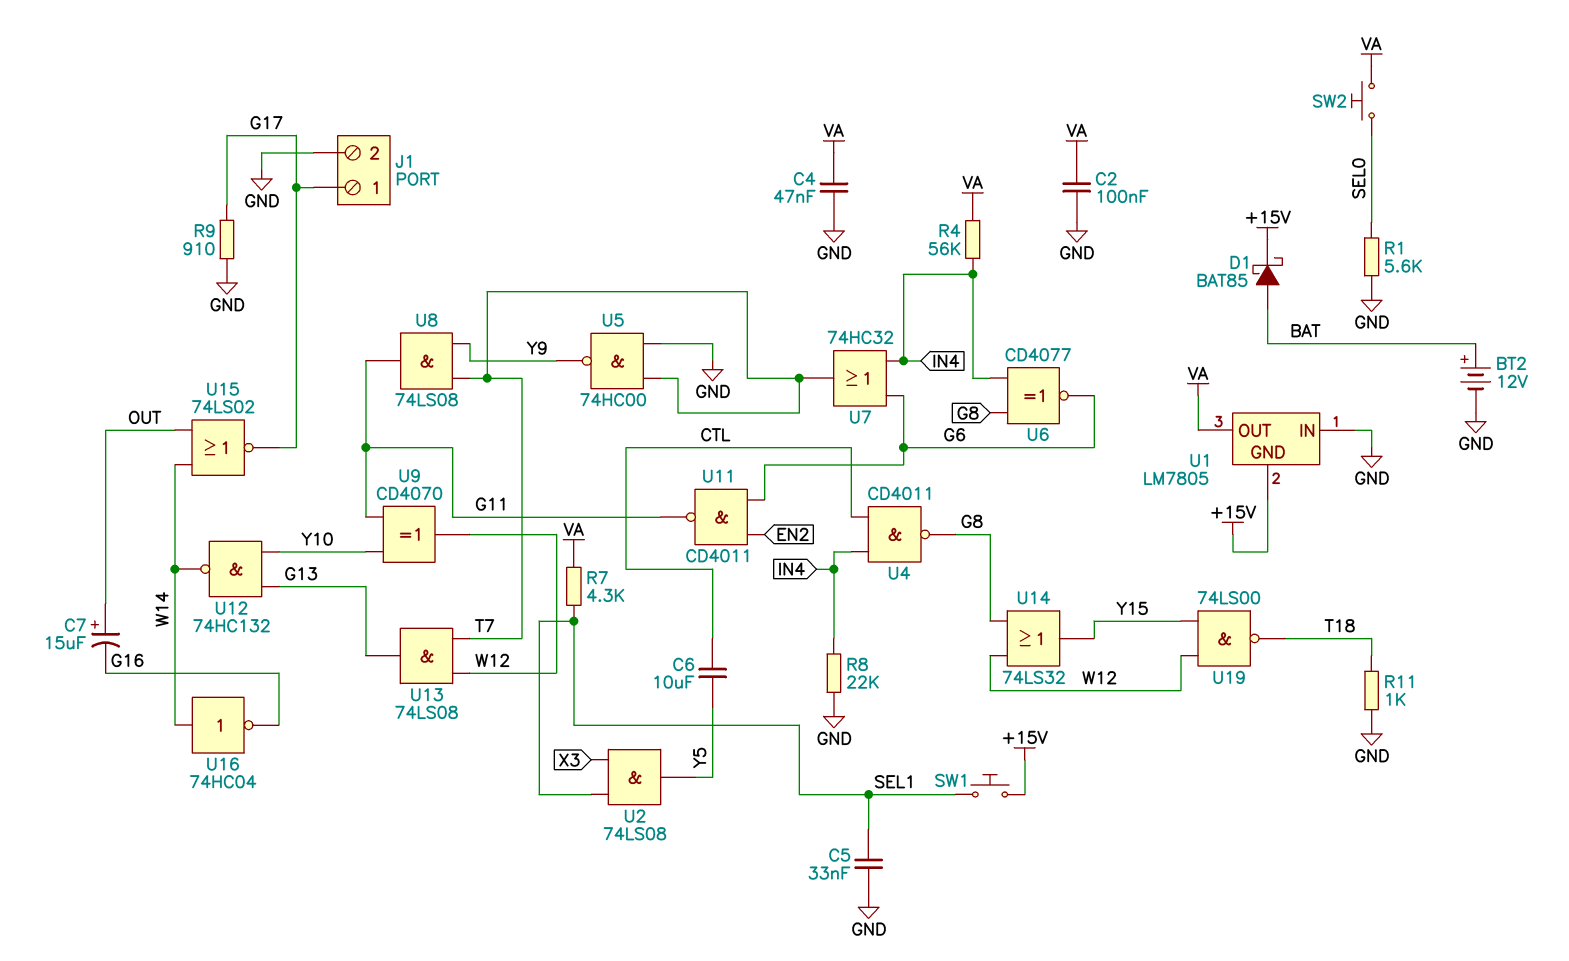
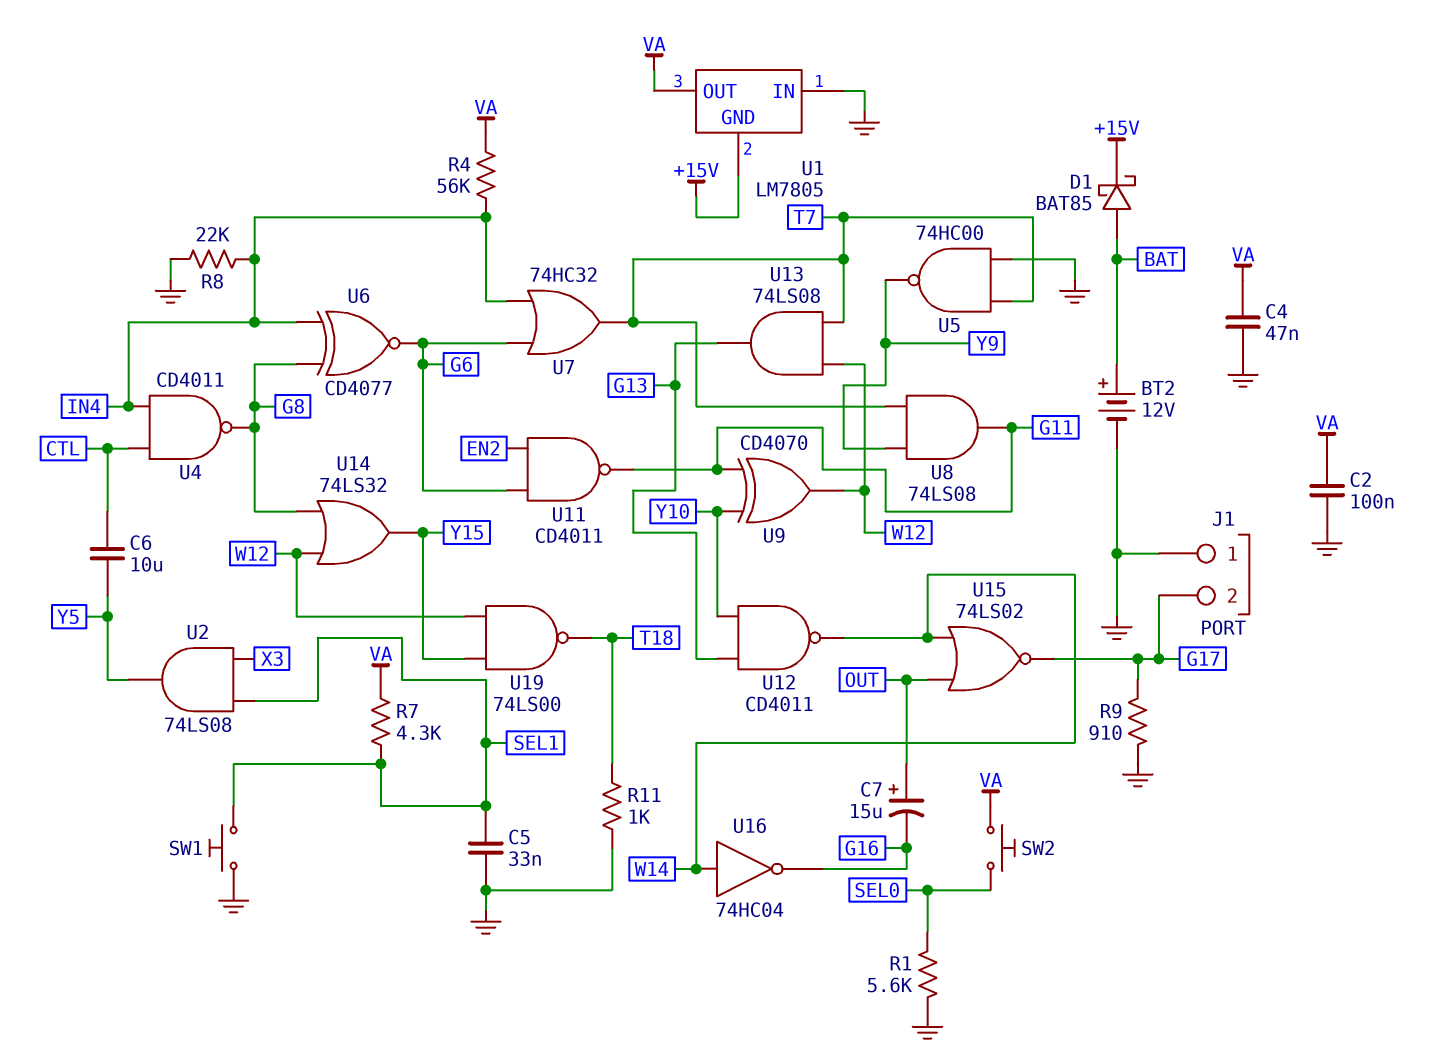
J1 pin 1: G17 -> GND
J1 pin 2: GND -> G17
SW1: button (+15V, SEL1) -> button (GND, SEL1)
U12: NAND 74HC132 (in G13, in Y10, out W14) -> NAND CD4011 (in G13, in Y10, out W14)

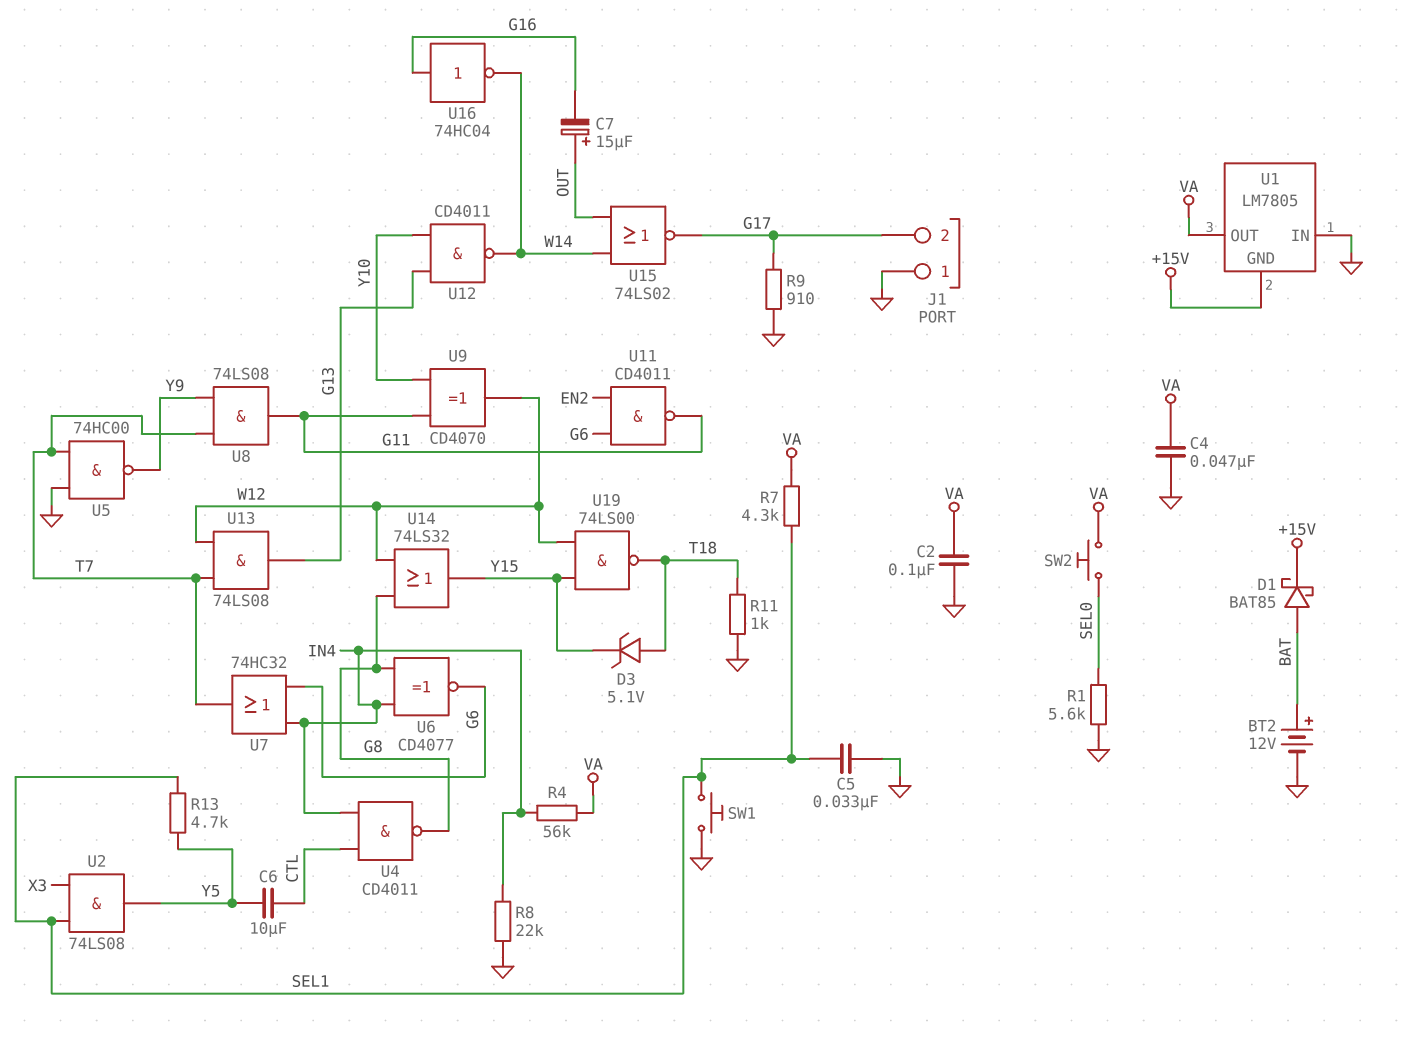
D3: none -> zener 5.1V (A T18, K Y15)
R13: none -> 4.7k (SEL1, Y5)
U16: NOT 74HC04 (in W14, out G16) -> NOT 74HC04 (in G16, out W14)

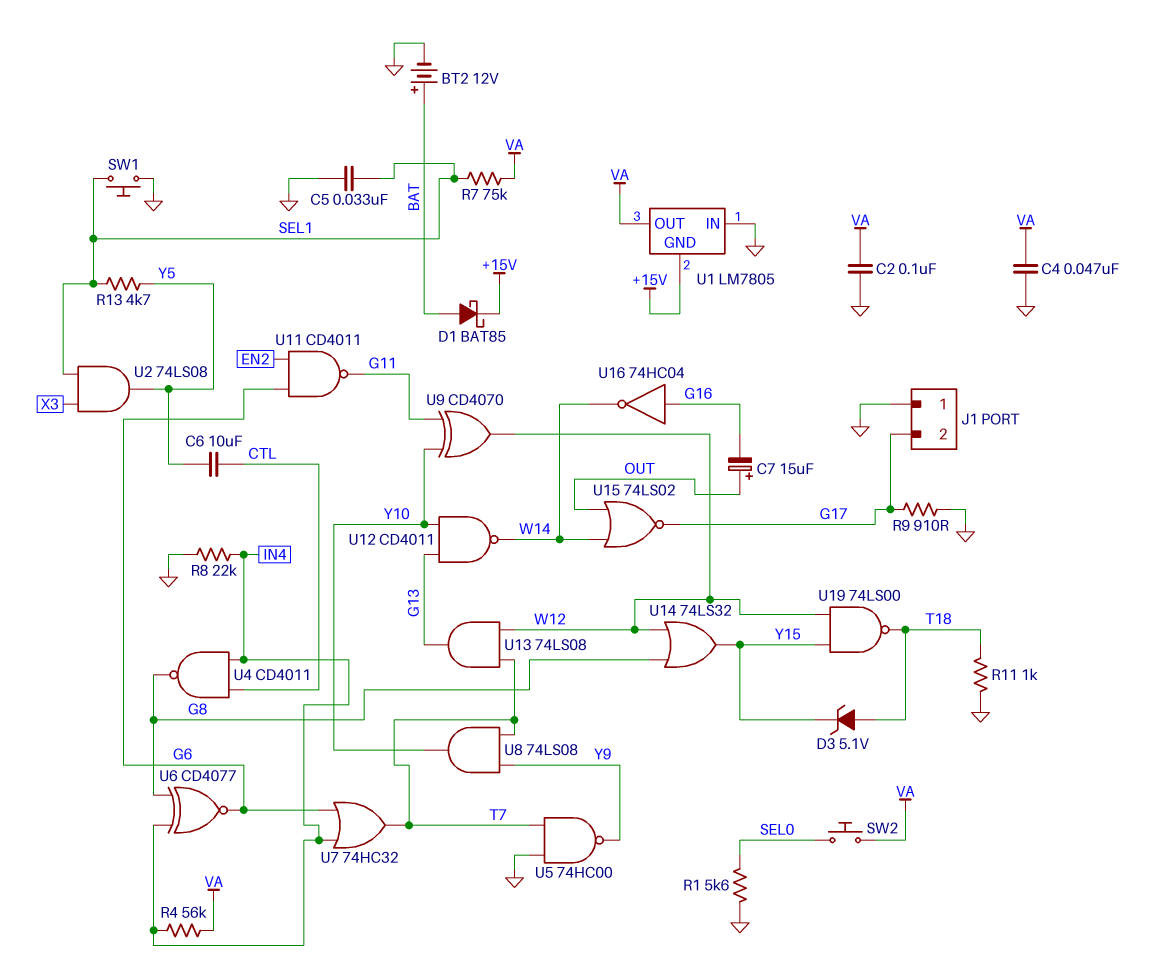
R7: 4.3k (SEL1, VA) -> 75k (SEL1, VA)
U8: AND 74LS08 (in T7, in Y9, out G11) -> AND 74LS08 (in T7, in Y9, out Y10)

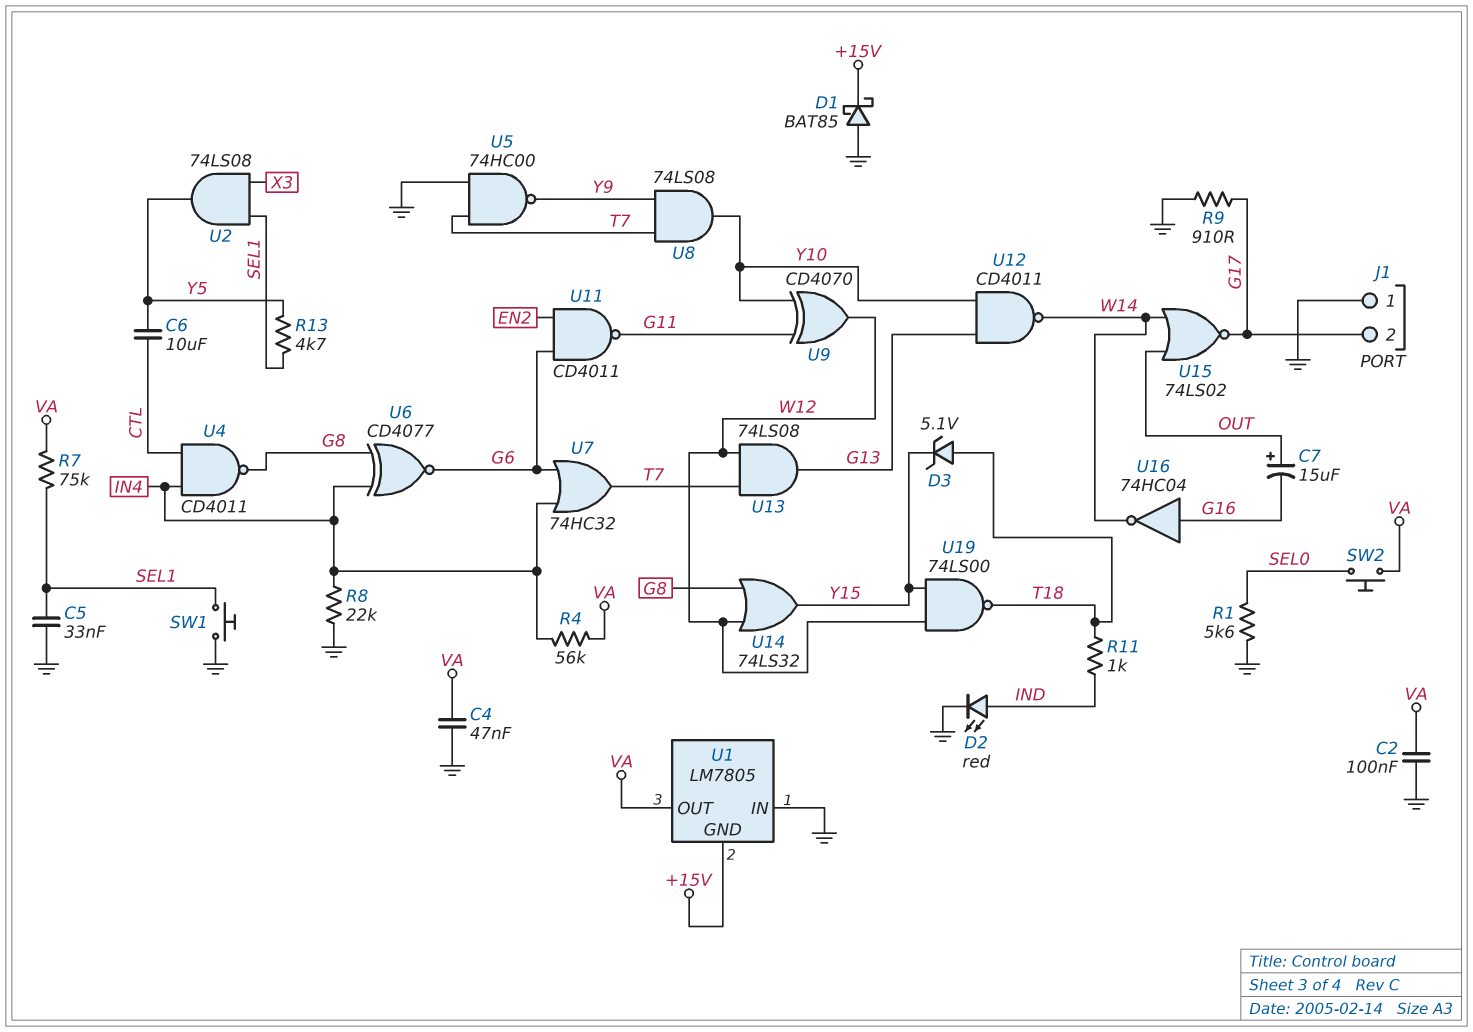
BT2: 12V (plus BAT, minus GND) -> none
D1: schottky BAT85 (A BAT, K +15V) -> schottky BAT85 (A GND, K +15V)
D2: none -> LED red (A IND, K GND)
R11: 1k (GND, T18) -> 1k (IND, T18)

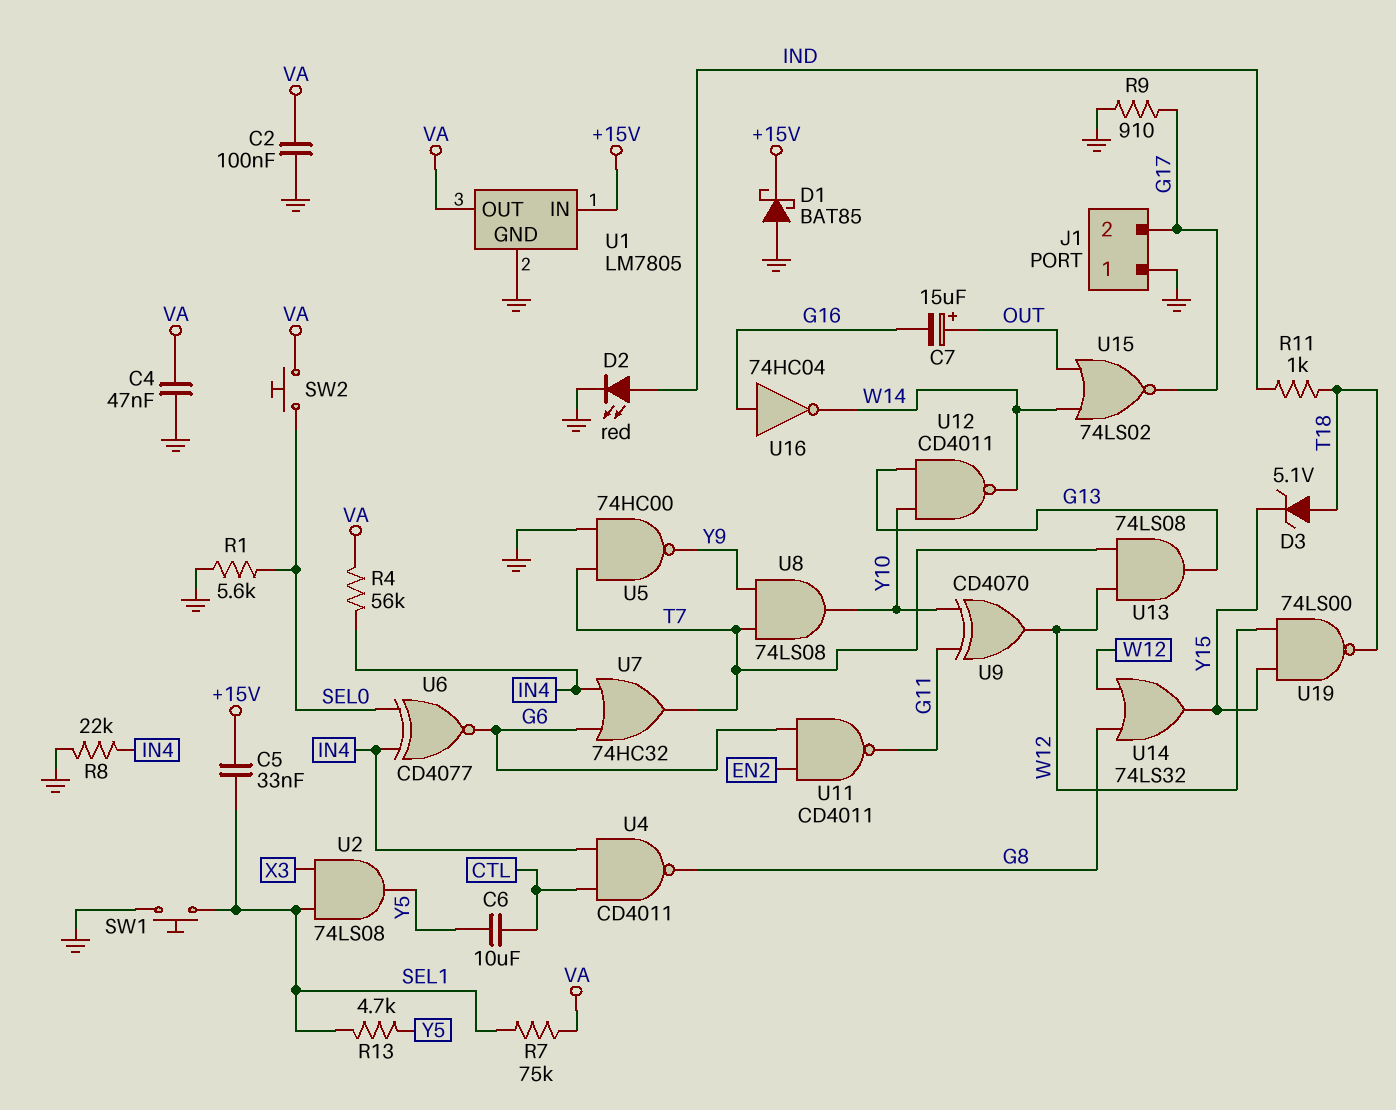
C5: 33nF (GND, SEL1) -> 33nF (+15V, SEL1)
U1 pin GND: +15V -> GND
U1 pin IN: GND -> +15V
U6: XNOR CD4077 (in G8, in IN4, out G6) -> XNOR CD4077 (in IN4, in SEL0, out G6)

